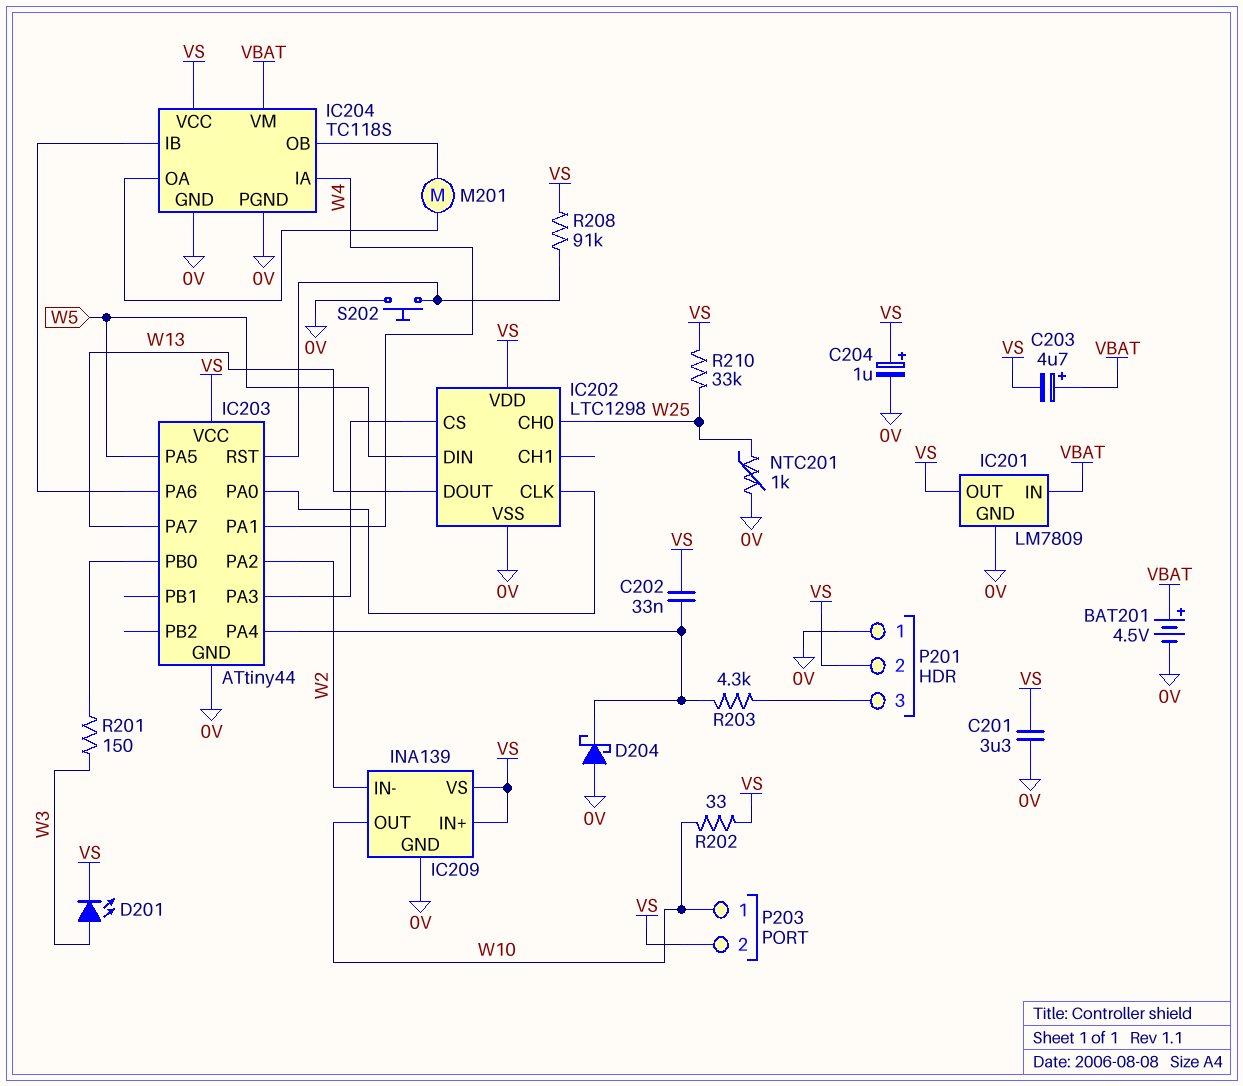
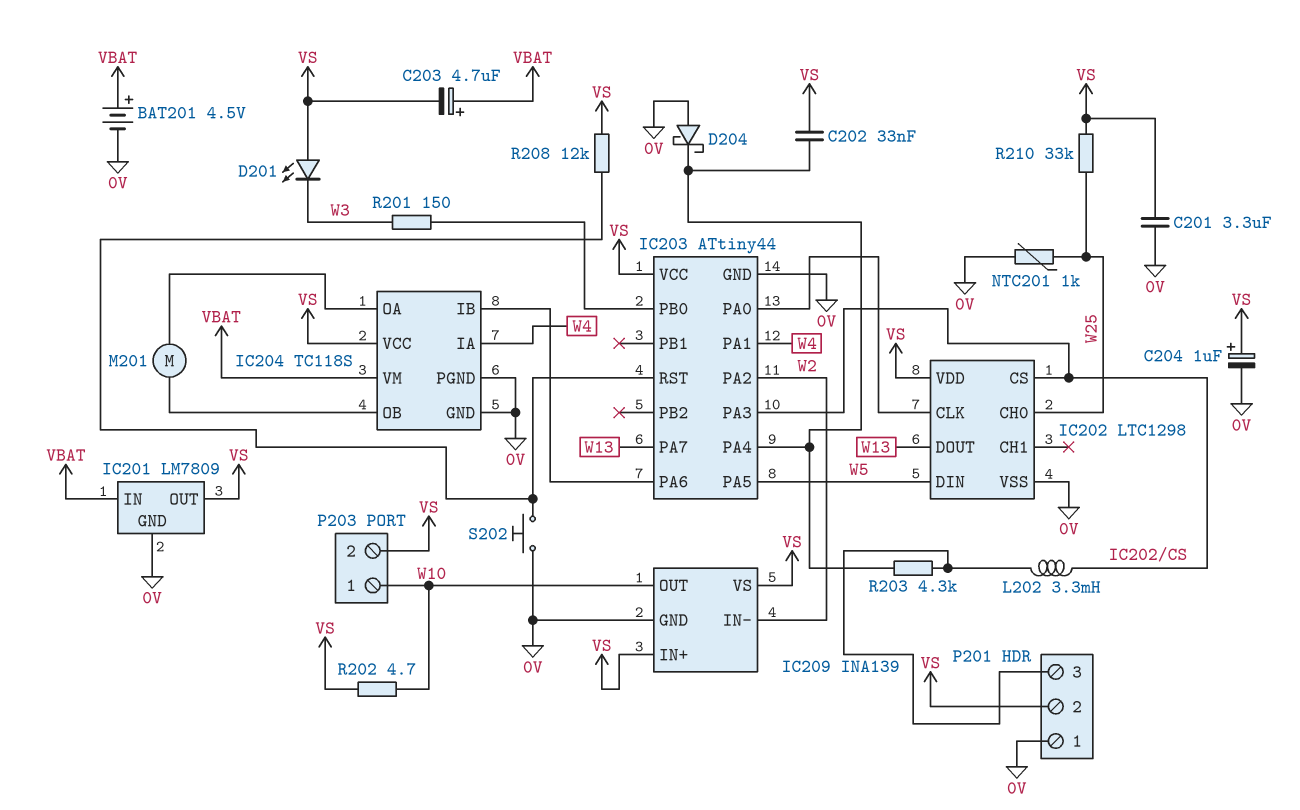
D201: LED (A W3, K VS) -> LED (A VS, K W3)
L202: none -> 3.3mH (IC202/CS, P201/3)
R202: 33 (VS, W10) -> 4.7 (VS, W10)
R208: 91k (IC203/RST, VS) -> 12k (IC203/RST, VS)

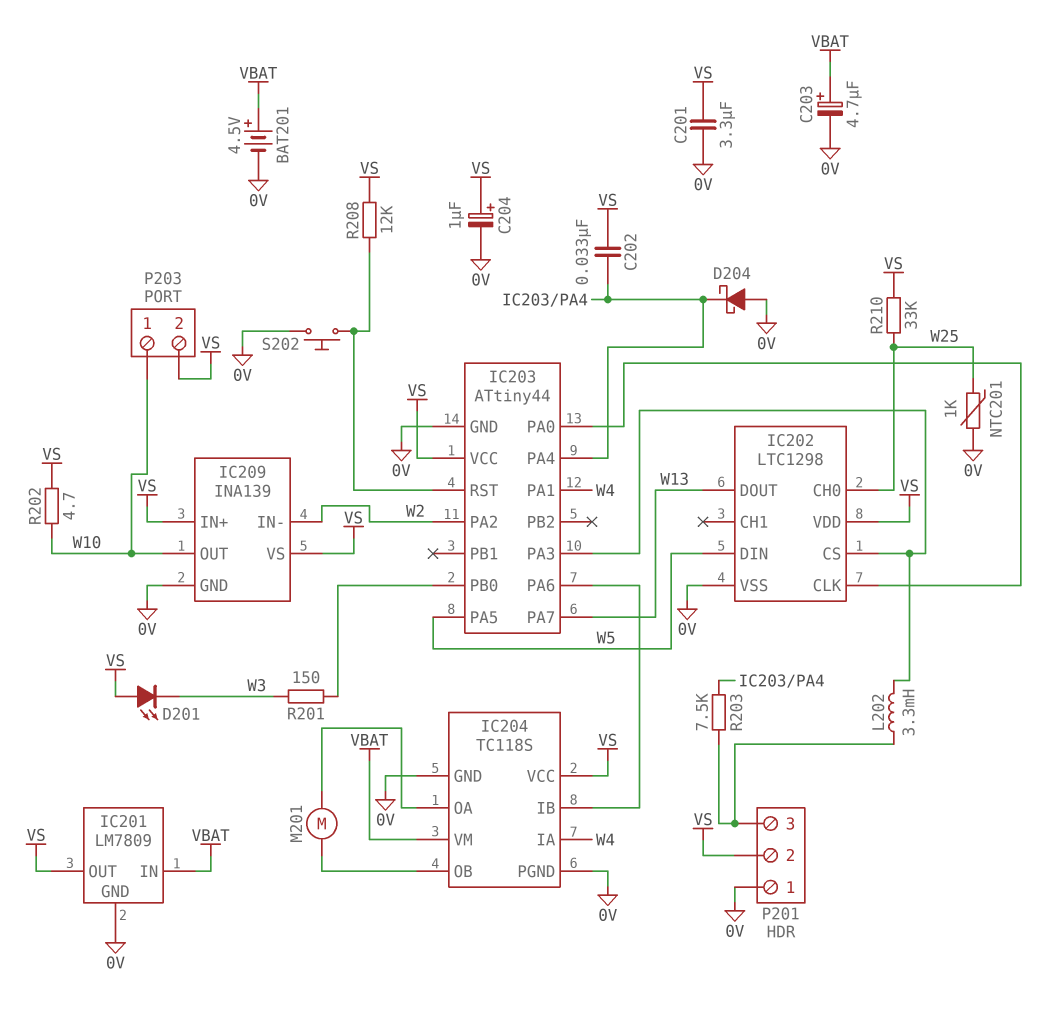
C203: 4.7uF (plus VBAT, minus VS) -> 4.7uF (plus VBAT, minus 0V)
R203: 4.3k (IC203/PA4, P201/3) -> 7.5k (IC203/PA4, P201/3)

